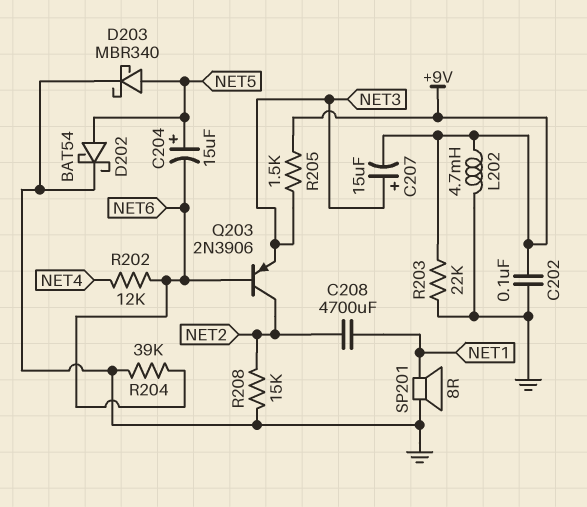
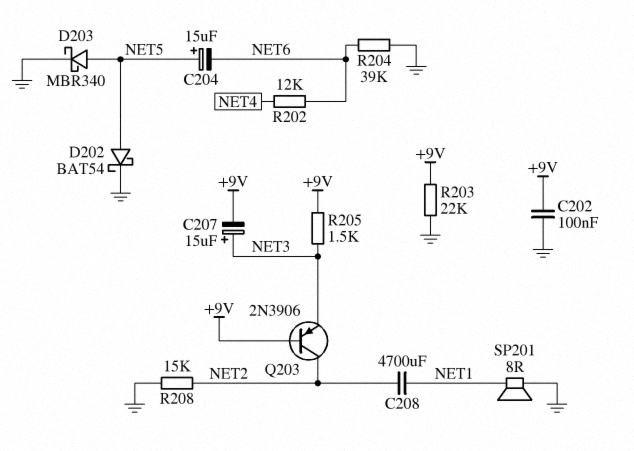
L202: 4.7mH (+9V, GND) -> none
Q203: PNP 2N3906 (B NET6, C NET2, E NET3) -> PNP 2N3906 (B +9V, C NET2, E NET3)

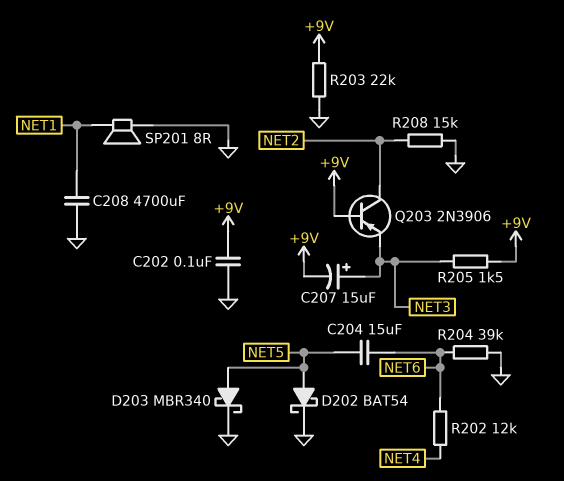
C204: 15uF (plus NET5, minus NET6) -> 15uF (NET5, NET6)
C208: 4700uF (NET1, NET2) -> 4700uF (GND, NET1)

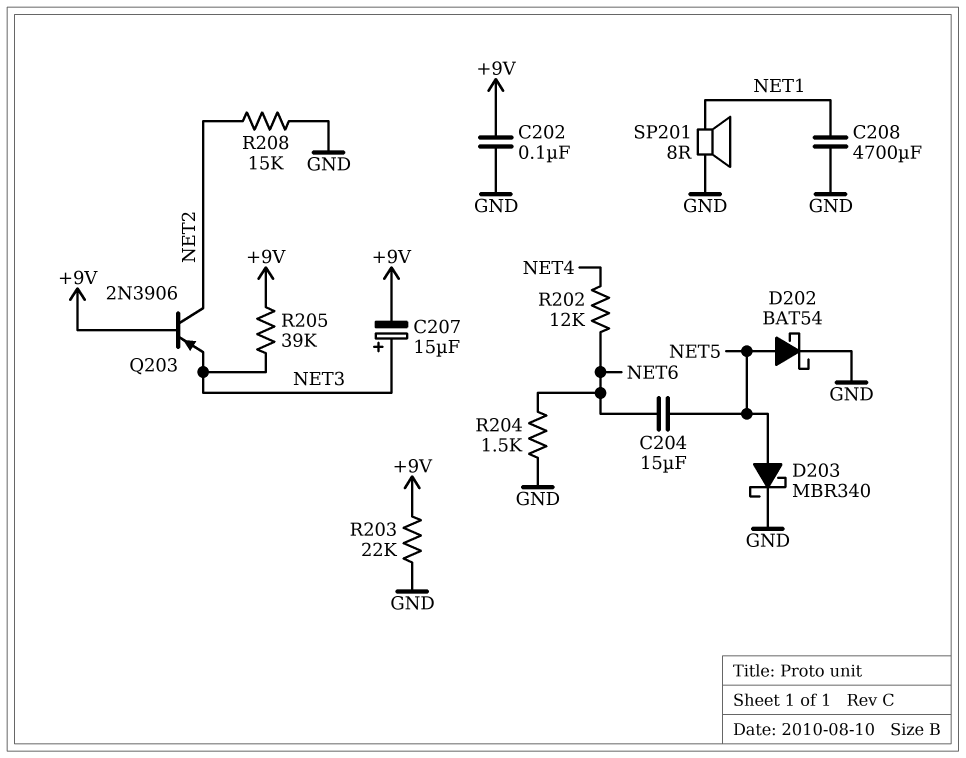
R204: 39k (GND, NET6) -> 1.5k (GND, NET6)
R205: 1.5k (+9V, NET3) -> 39k (+9V, NET3)

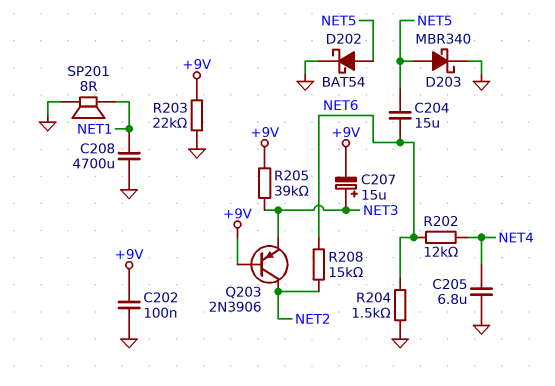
C205: none -> 6.8uF (GND, NET4)
R208: 15k (GND, NET2) -> 15k (NET2, NET6)

